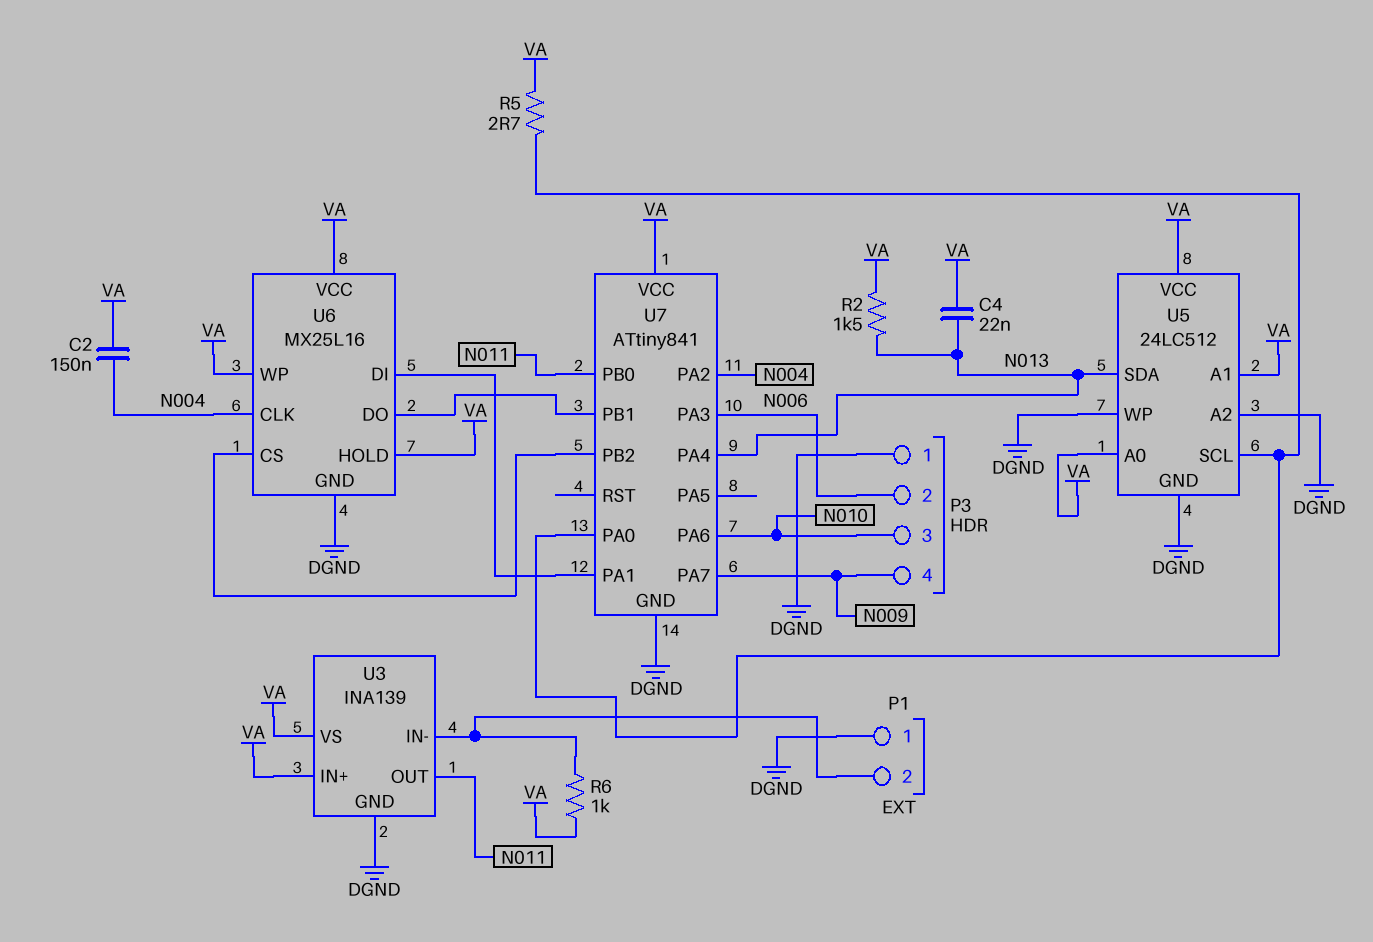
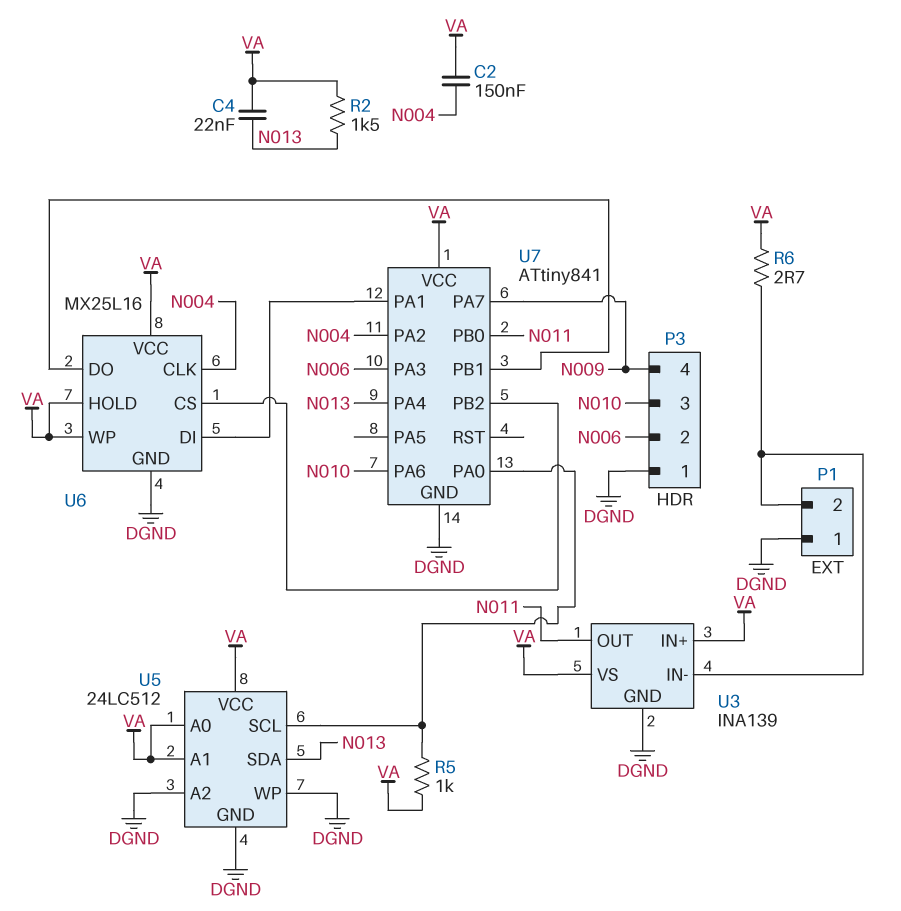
R5: 2.7 (U5/SCL, VA) -> 1k (U5/SCL, VA)
R6: 1k (P1/2, VA) -> 2.7 (P1/2, VA)

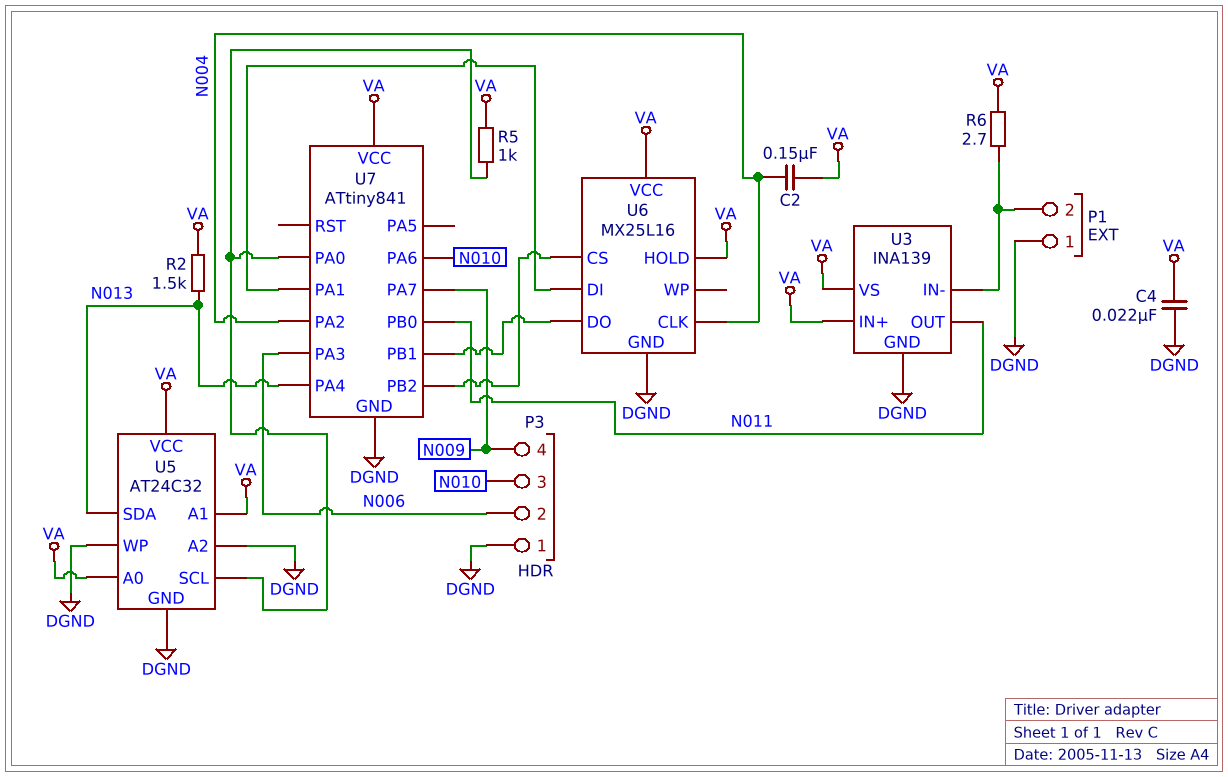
C4: 22nF (N013, VA) -> 22nF (DGND, VA)
U5: 24LC512 -> AT24C32
U6 pin WP: VA -> none

